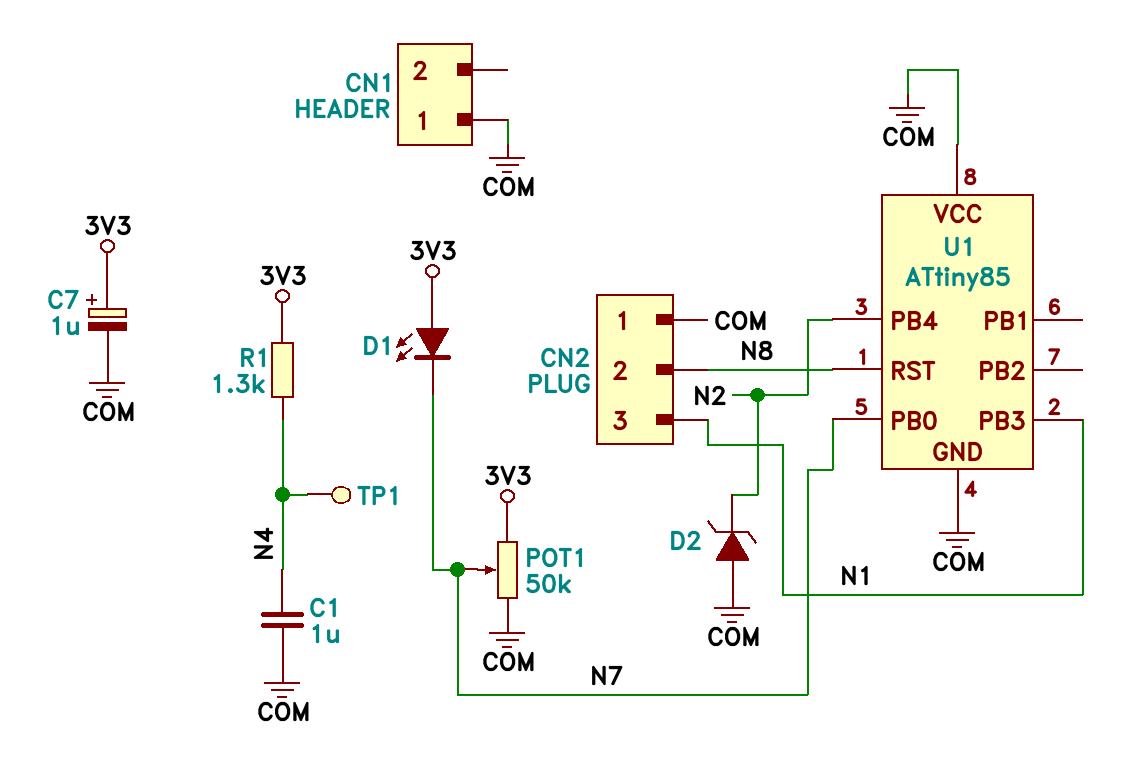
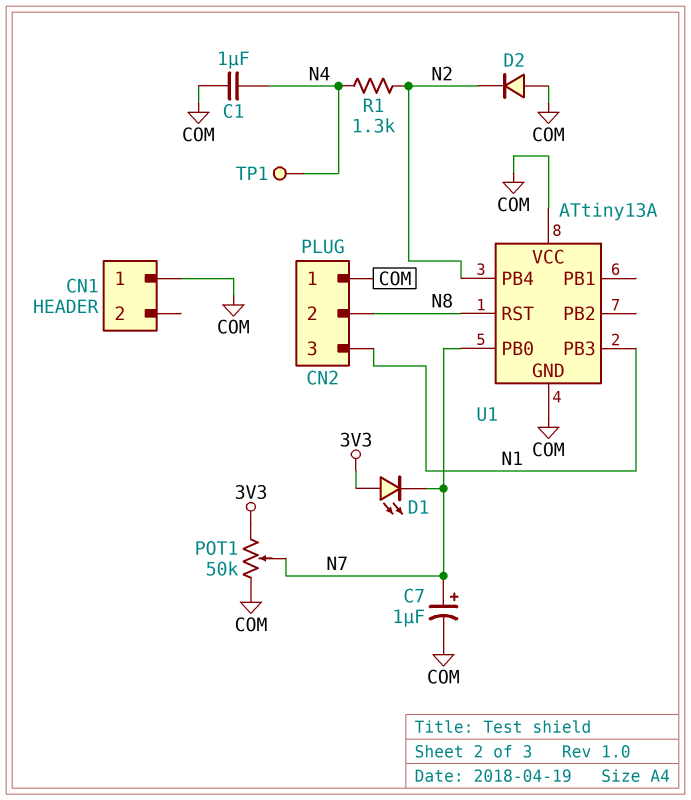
C7: 1uF (plus 3V3, minus COM) -> 1uF (plus N7, minus COM)
D2: zener (A COM, K N2) -> diode (A COM, K N2)
R1: 1.3k (3V3, N4) -> 1.3k (N2, N4)
U1: ATtiny85 -> ATtiny13A

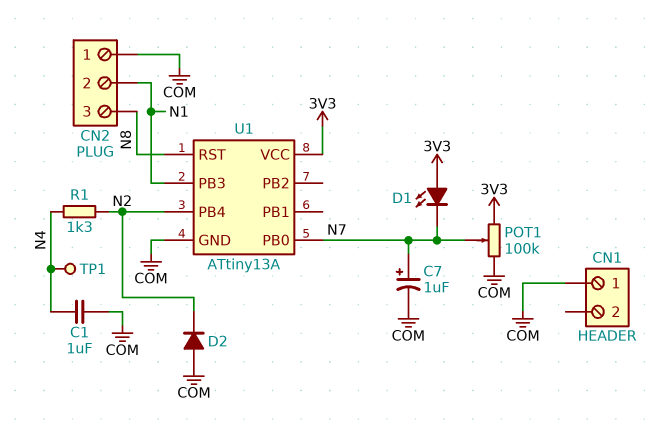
CN2 pin 2: N8 -> N1
CN2 pin 3: N1 -> N8
POT1: 50k (3V3, COM, wiper N7) -> 100k (3V3, COM, wiper N7)
U1 pin VCC: COM -> 3V3

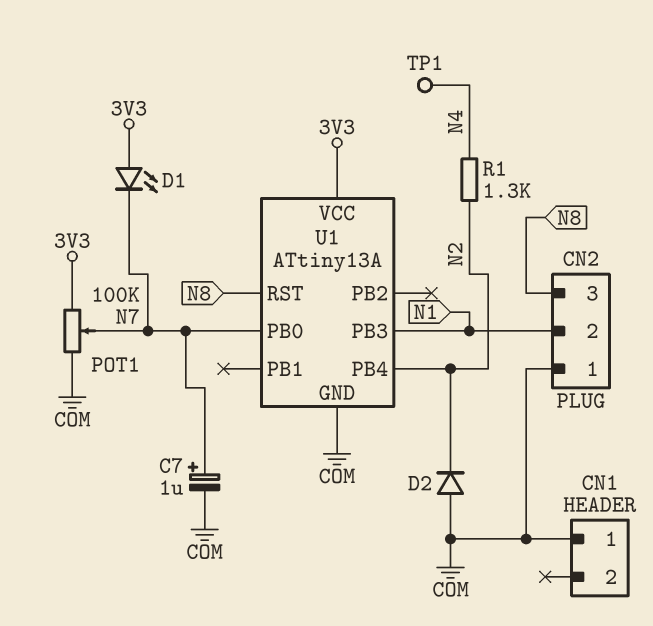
C1: 1uF (COM, N4) -> none

